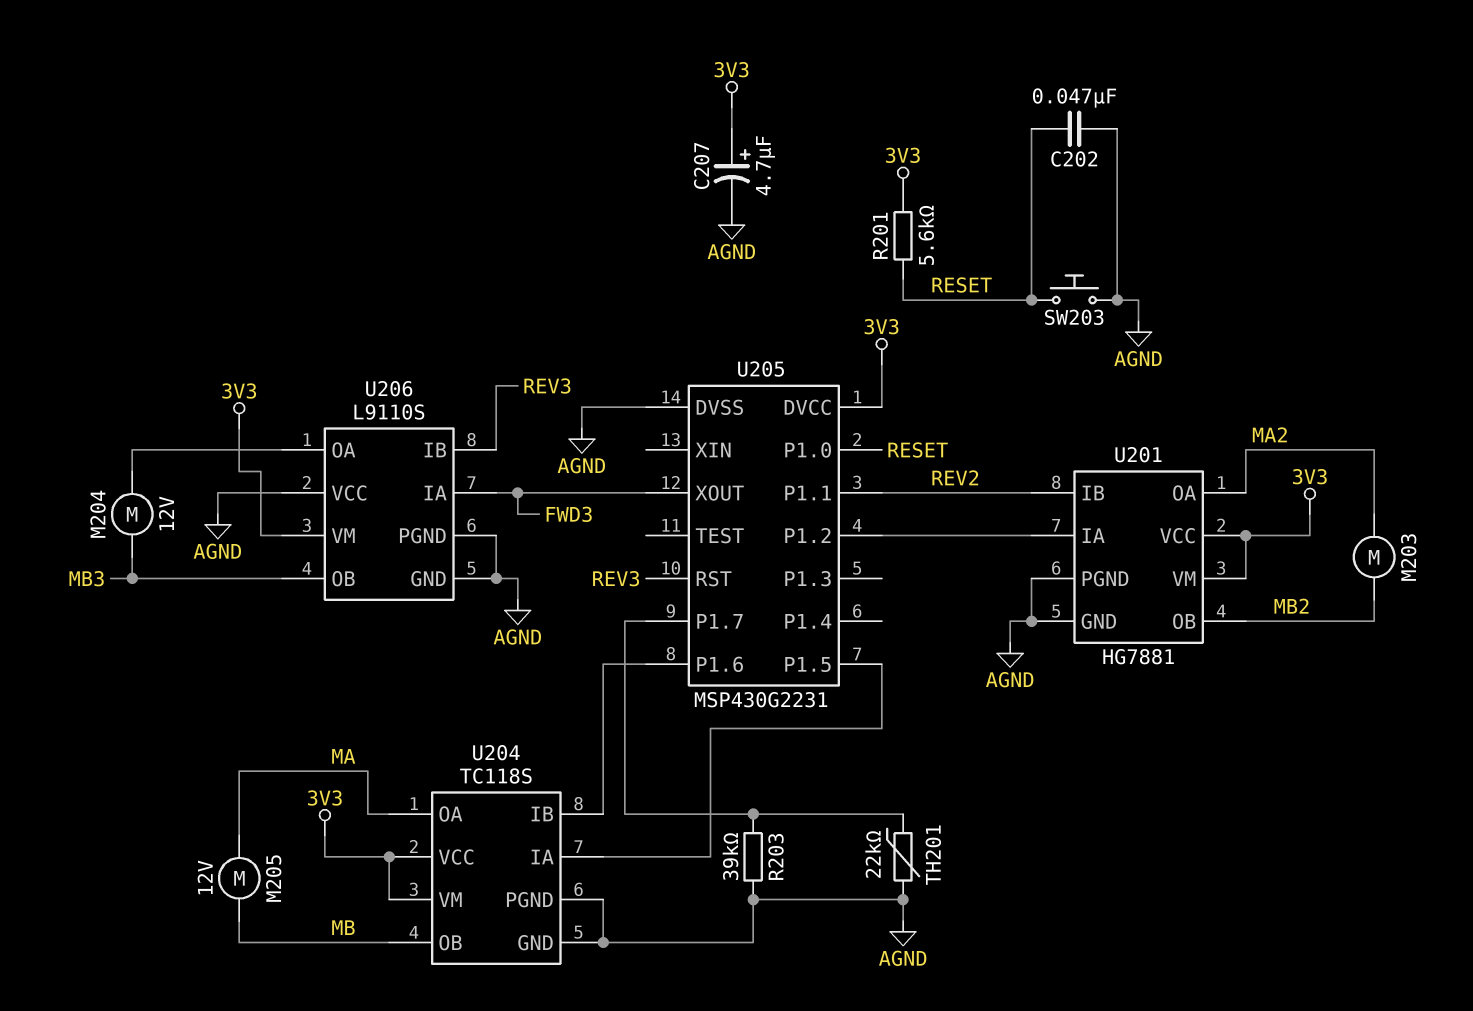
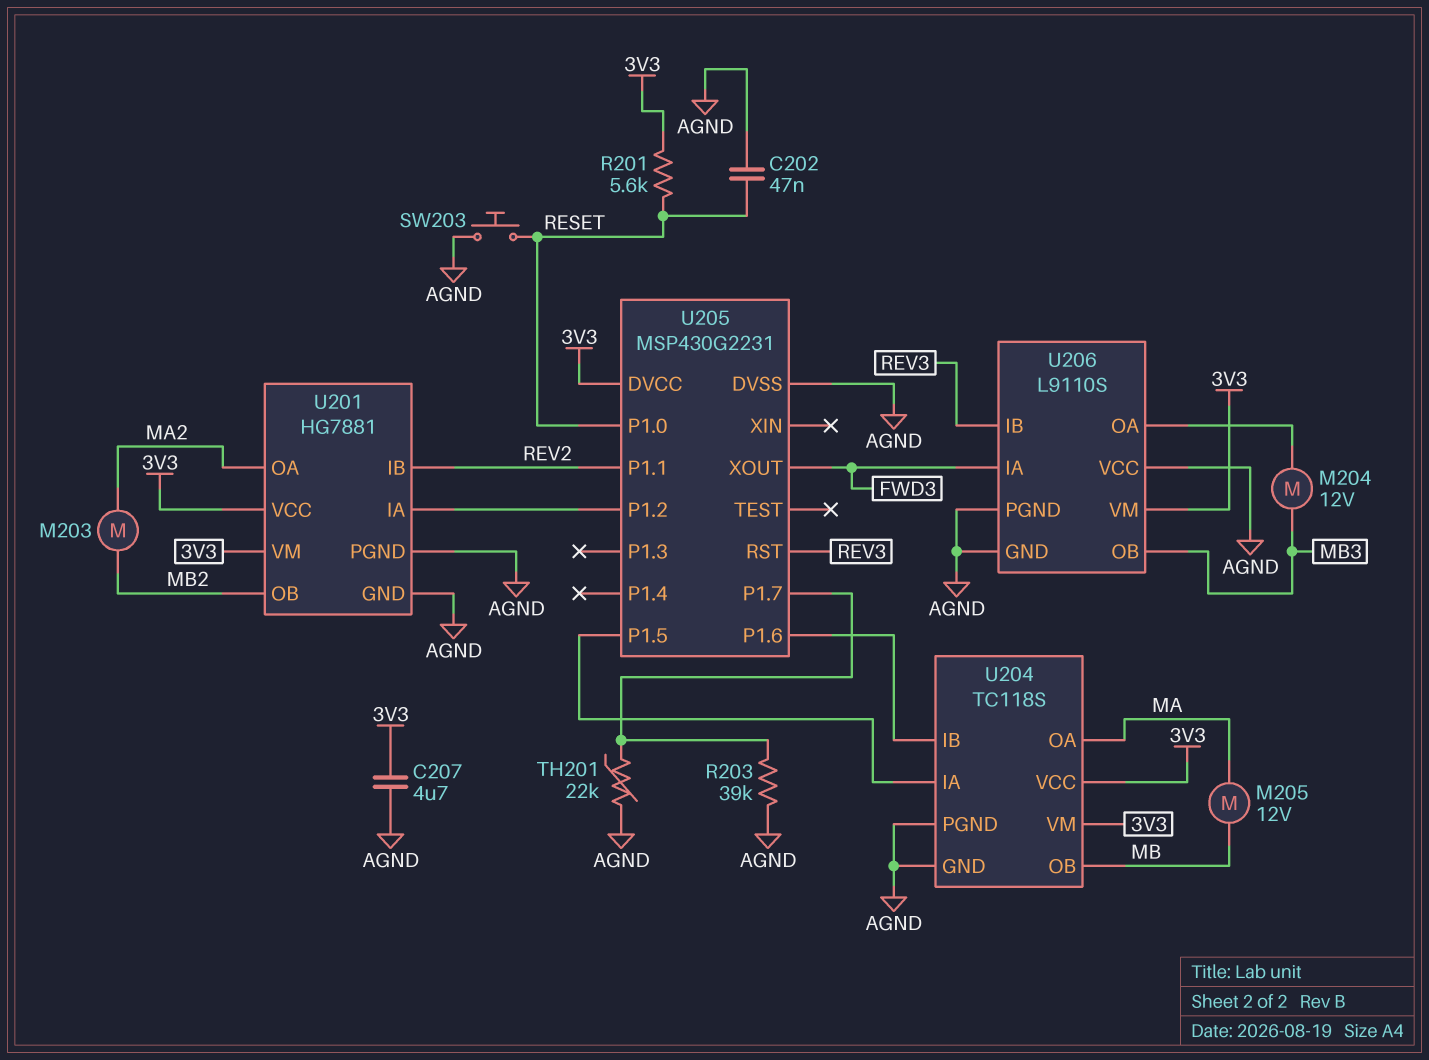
C207: 4.7uF (plus 3V3, minus AGND) -> 4.7uF (3V3, AGND)

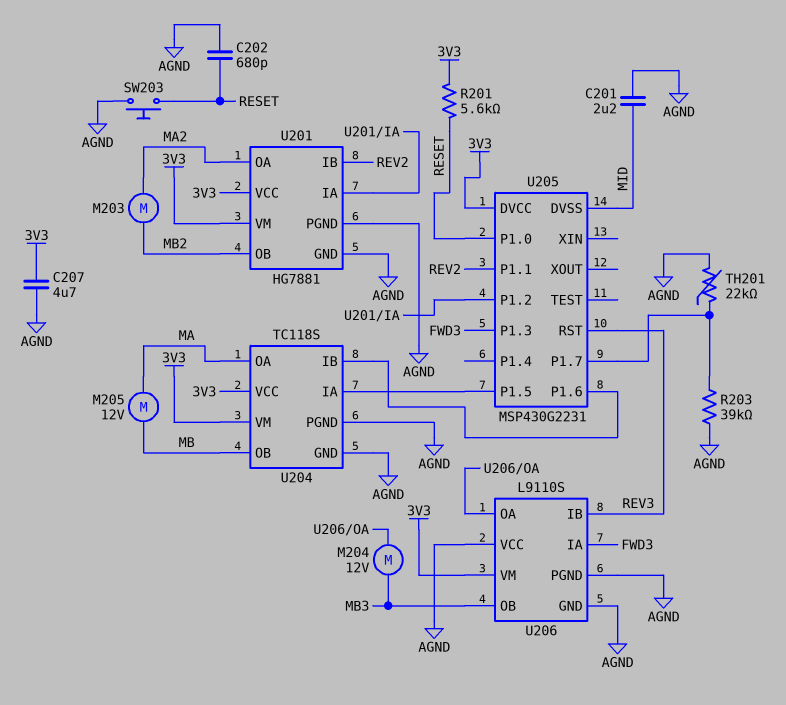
C201: none -> 2.2uF (AGND, MID)
C202: 47nF (AGND, RESET) -> 680pF (AGND, RESET)
U205 pin DVSS: AGND -> MID
U205 pin P1.3: none -> FWD3
U205 pin XOUT: FWD3 -> none

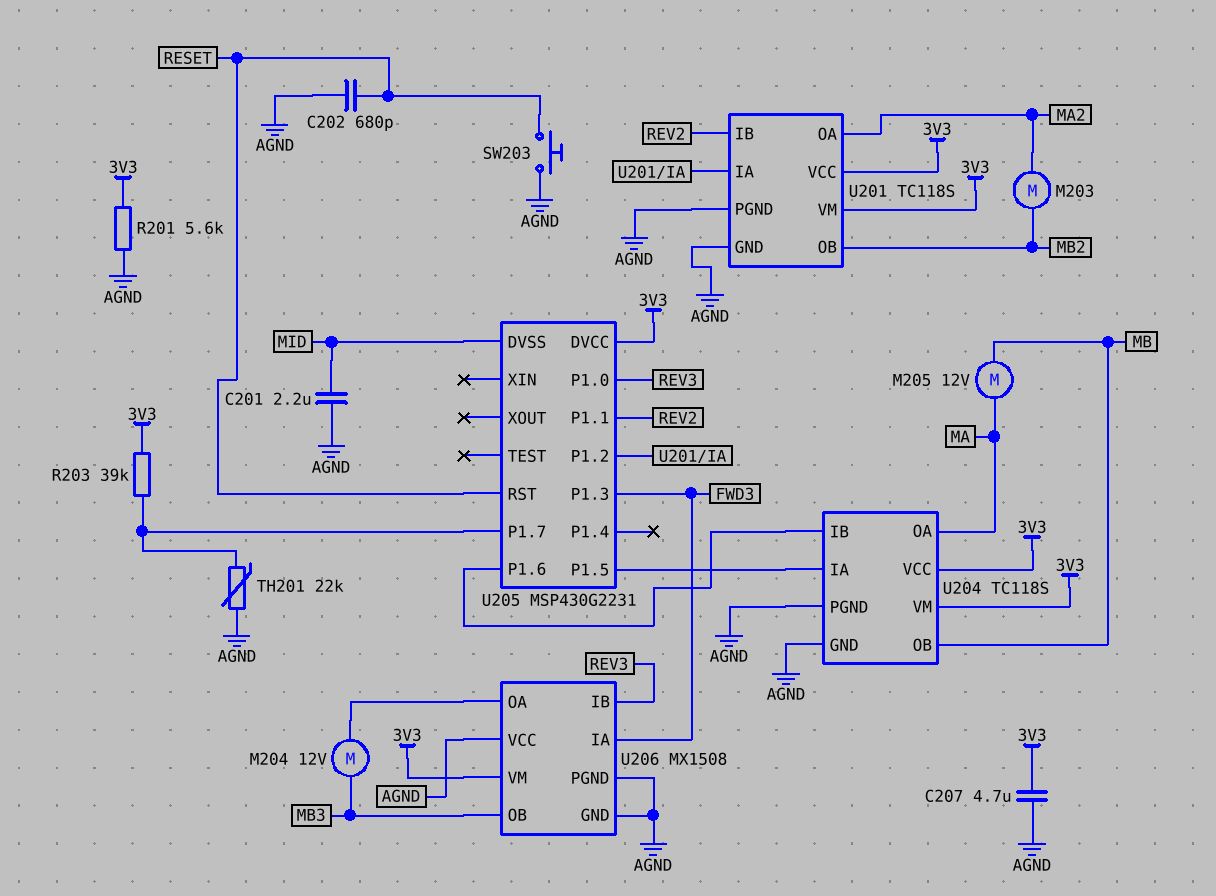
R201: 5.6k (3V3, RESET) -> 5.6k (3V3, AGND)
R203: 39k (AGND, U205/P1.7) -> 39k (3V3, U205/P1.7)
U201: HG7881 -> TC118S
U205 pin P1.0: RESET -> REV3
U205 pin RST: REV3 -> RESET
U206: L9110S -> MX1508

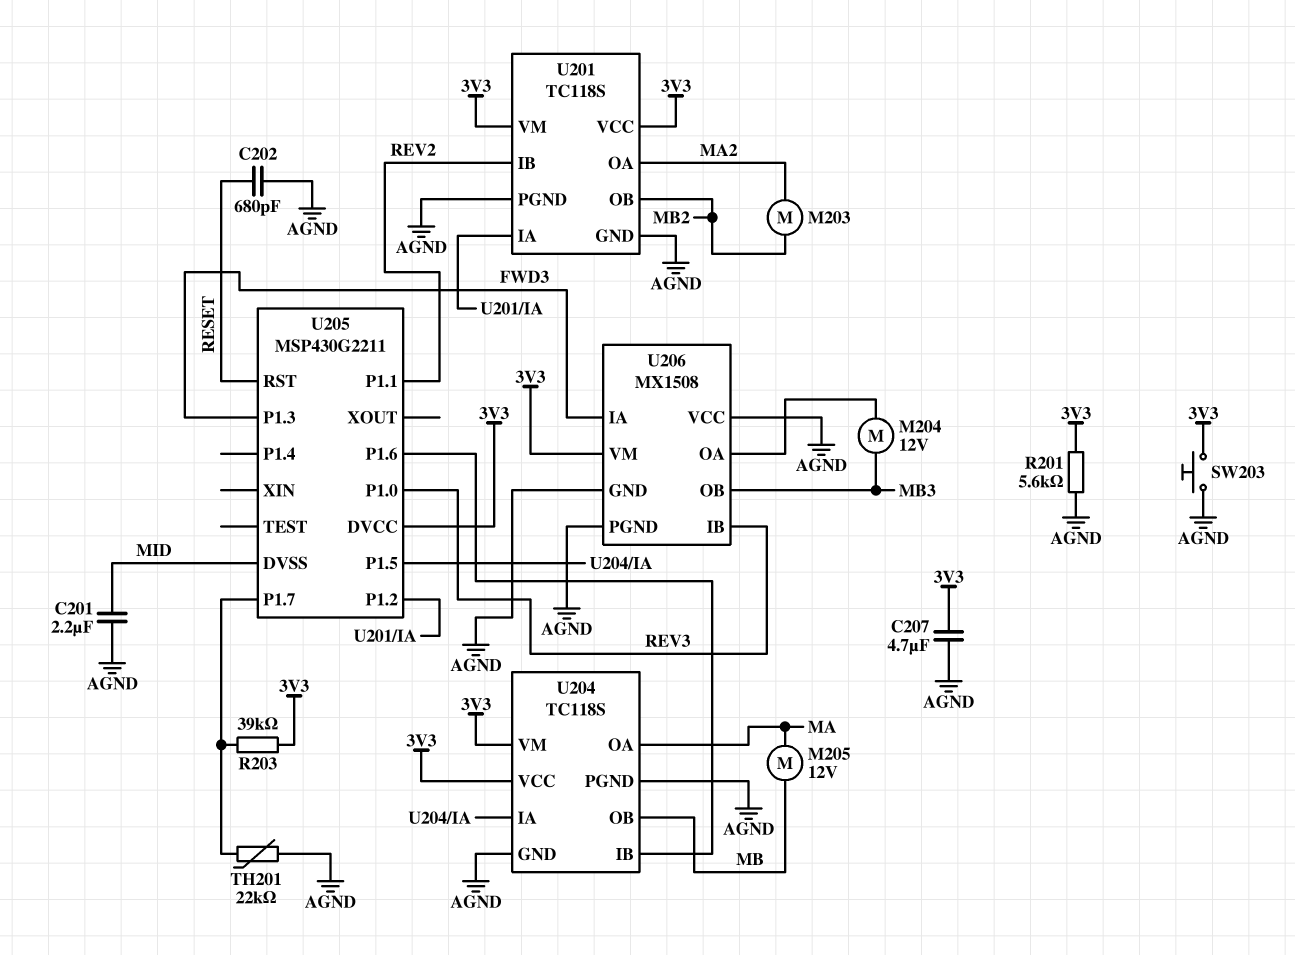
SW203: button (AGND, RESET) -> button (3V3, AGND)
U205: MSP430G2231 -> MSP430G2211

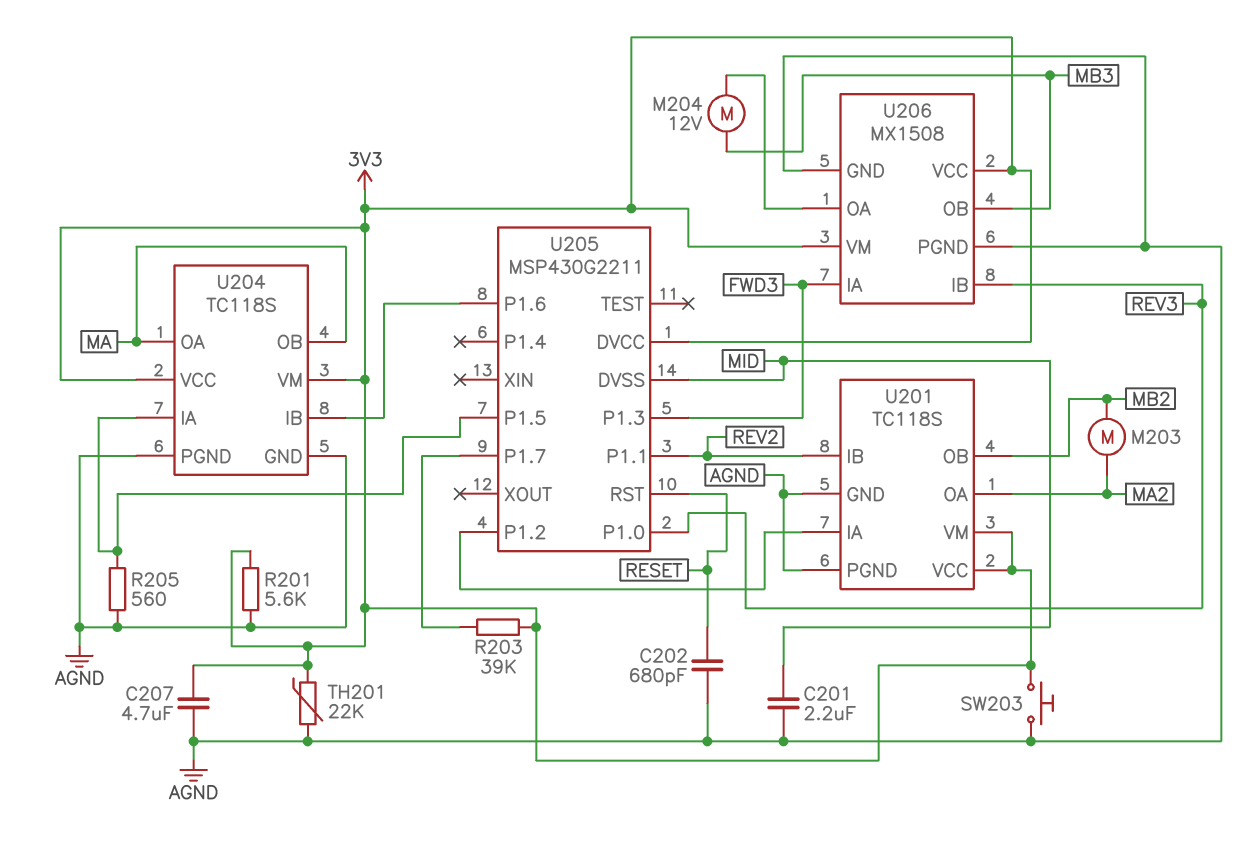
M205: motor 12V (MA, MB) -> none
R205: none -> 560 (AGND, U204/IA)
TH201: 22k (AGND, U205/P1.7) -> 22k (3V3, AGND)
U204 pin OB: MB -> MA
U206 pin VCC: AGND -> 3V3

